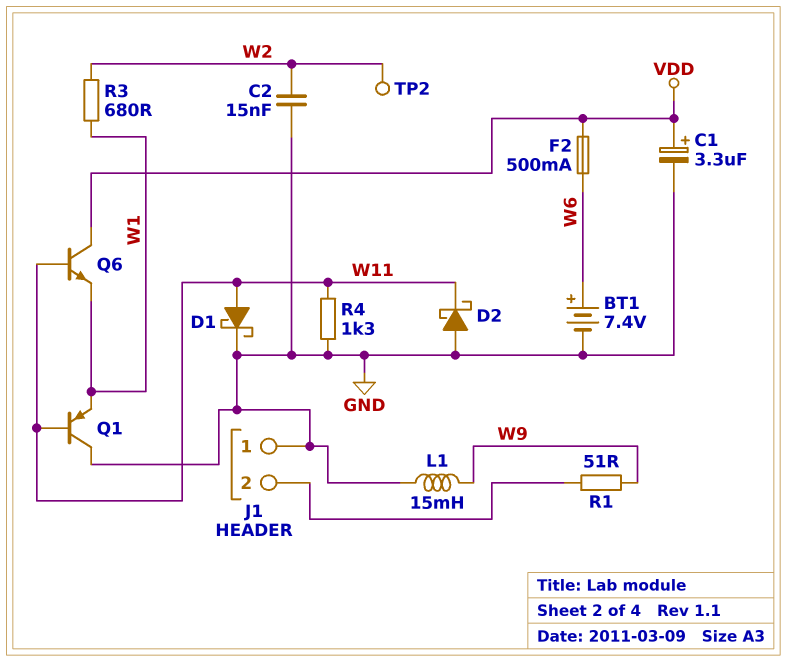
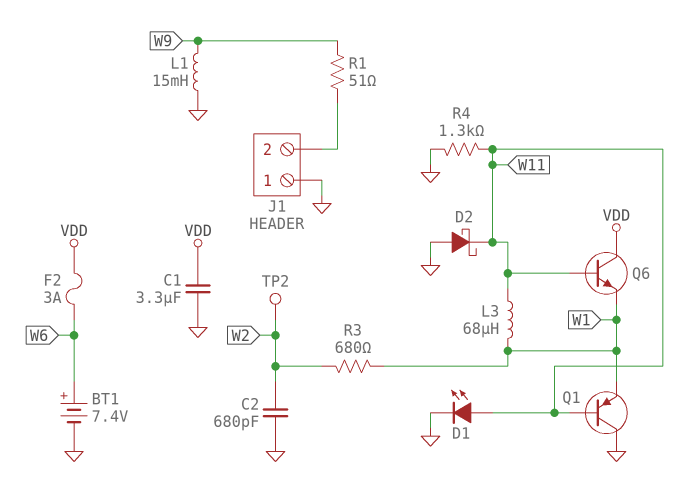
C1: 3.3uF (plus VDD, minus GND) -> 3.3uF (GND, VDD)
C2: 15nF (GND, W2) -> 680pF (GND, W2)
D1: schottky (A W11, K GND) -> LED (A W11, K GND)
F2: 500mA (VDD, W6) -> 3A (VDD, W6)
L3: none -> 68uH (W1, W11)

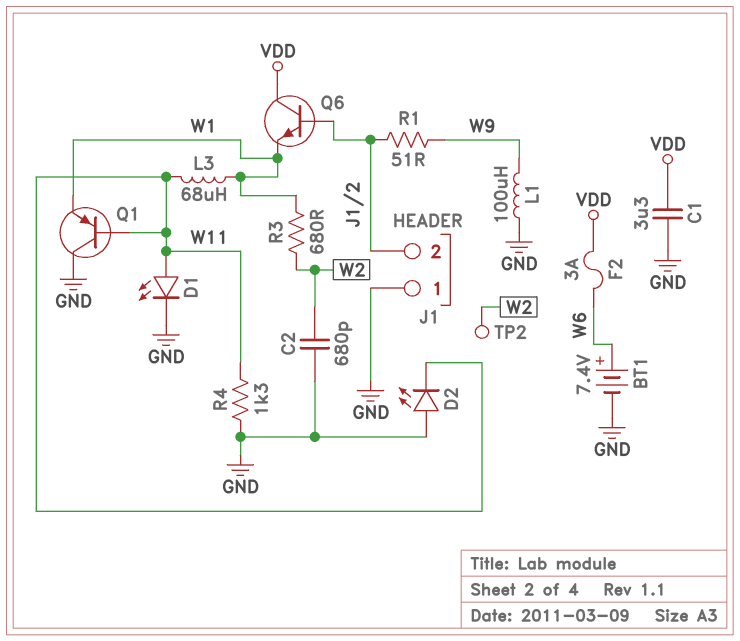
D2: schottky (A GND, K W11) -> LED (A GND, K W11)
L1: 15mH (GND, W9) -> 100uH (GND, W9)
Q6: NPN (B W11, C VDD, E W1) -> NPN (B J1/2, C VDD, E W1)

